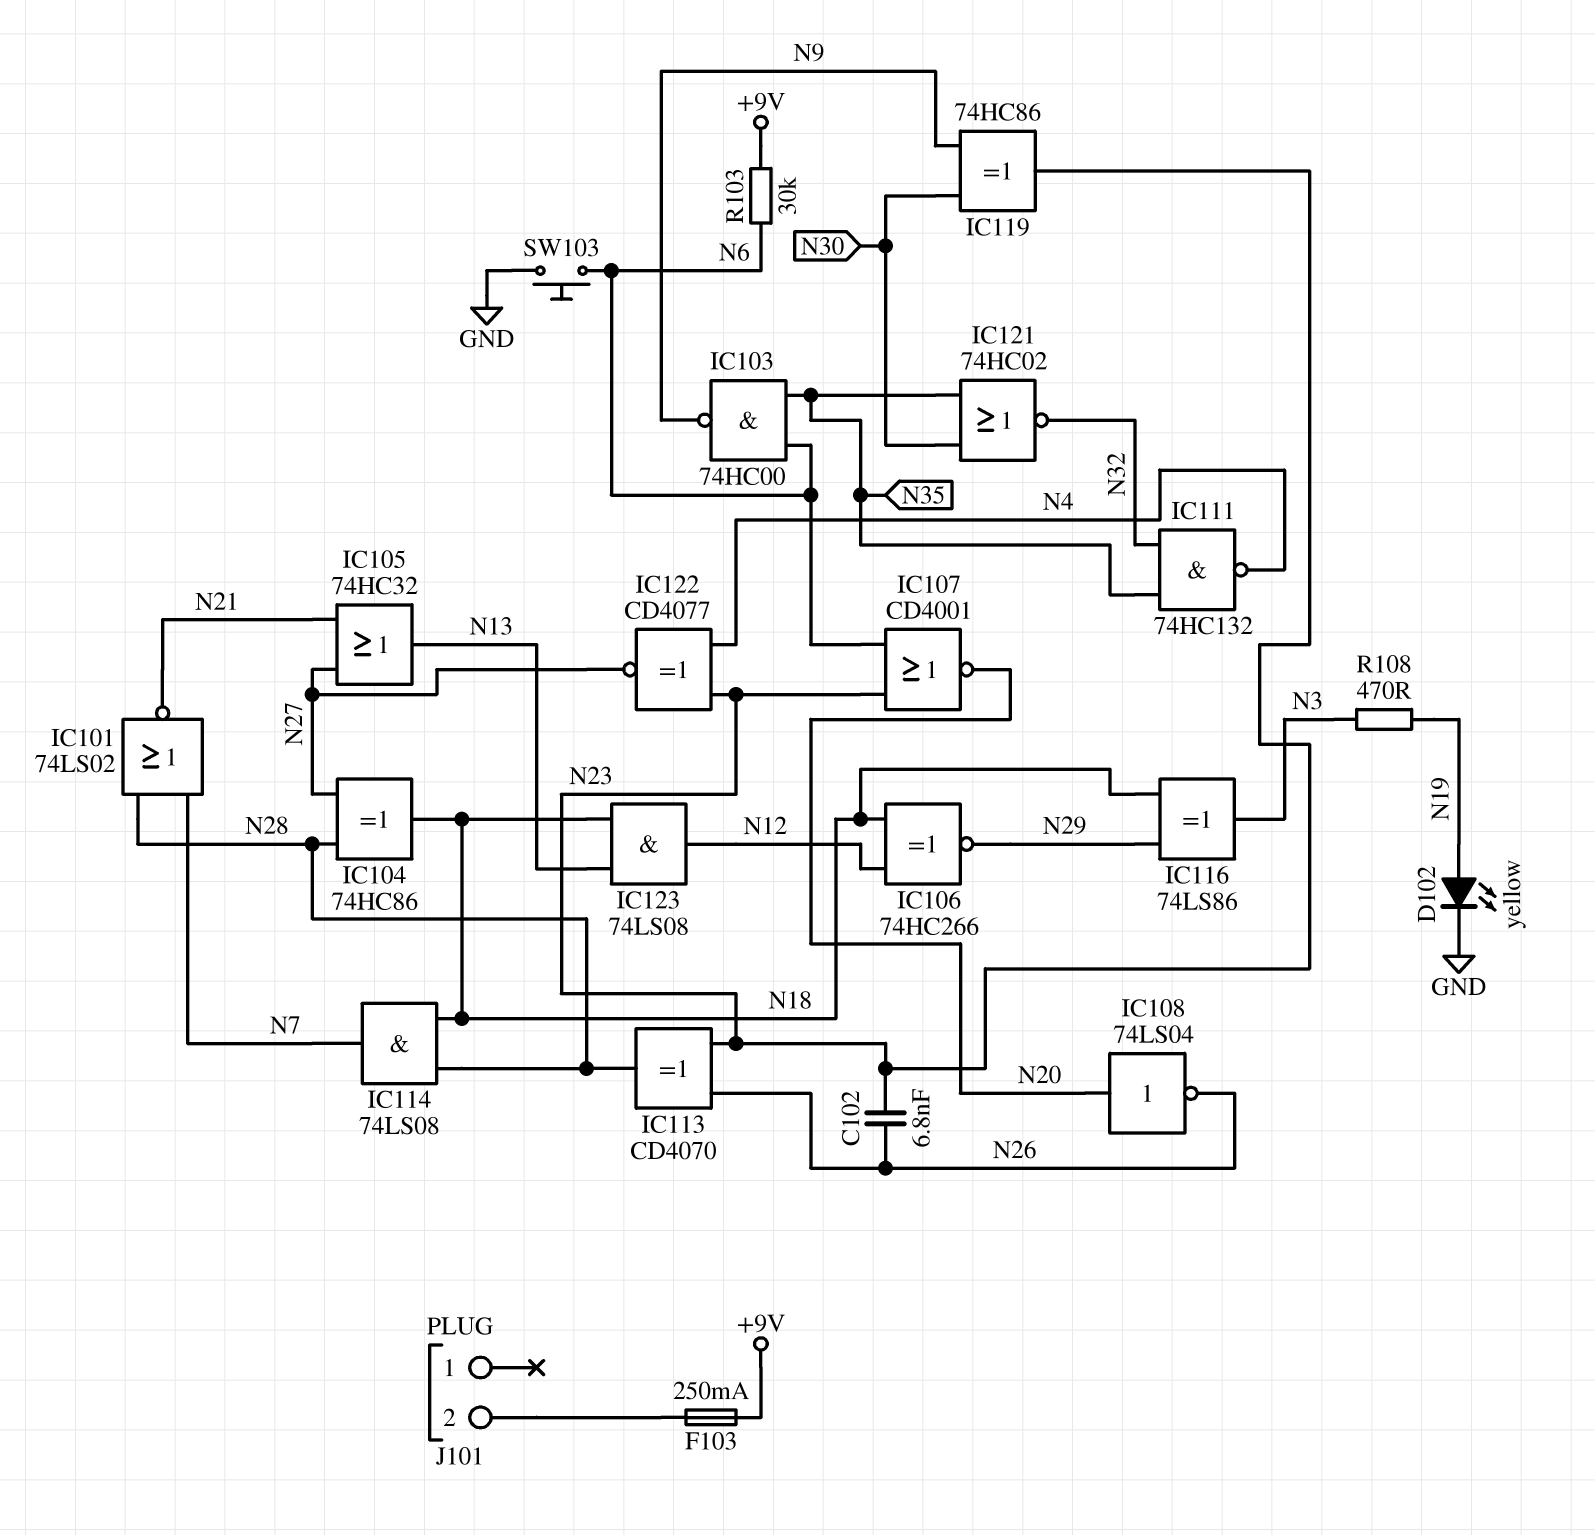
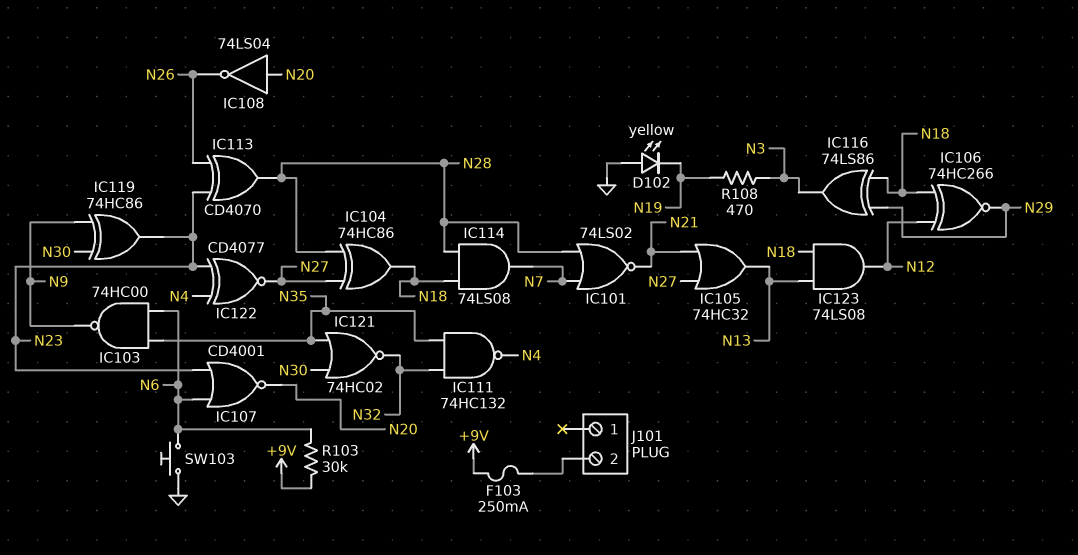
C102: 6.8nF (N23, N26) -> none
D102: LED yellow (A N19, K GND) -> LED yellow (A GND, K N19)

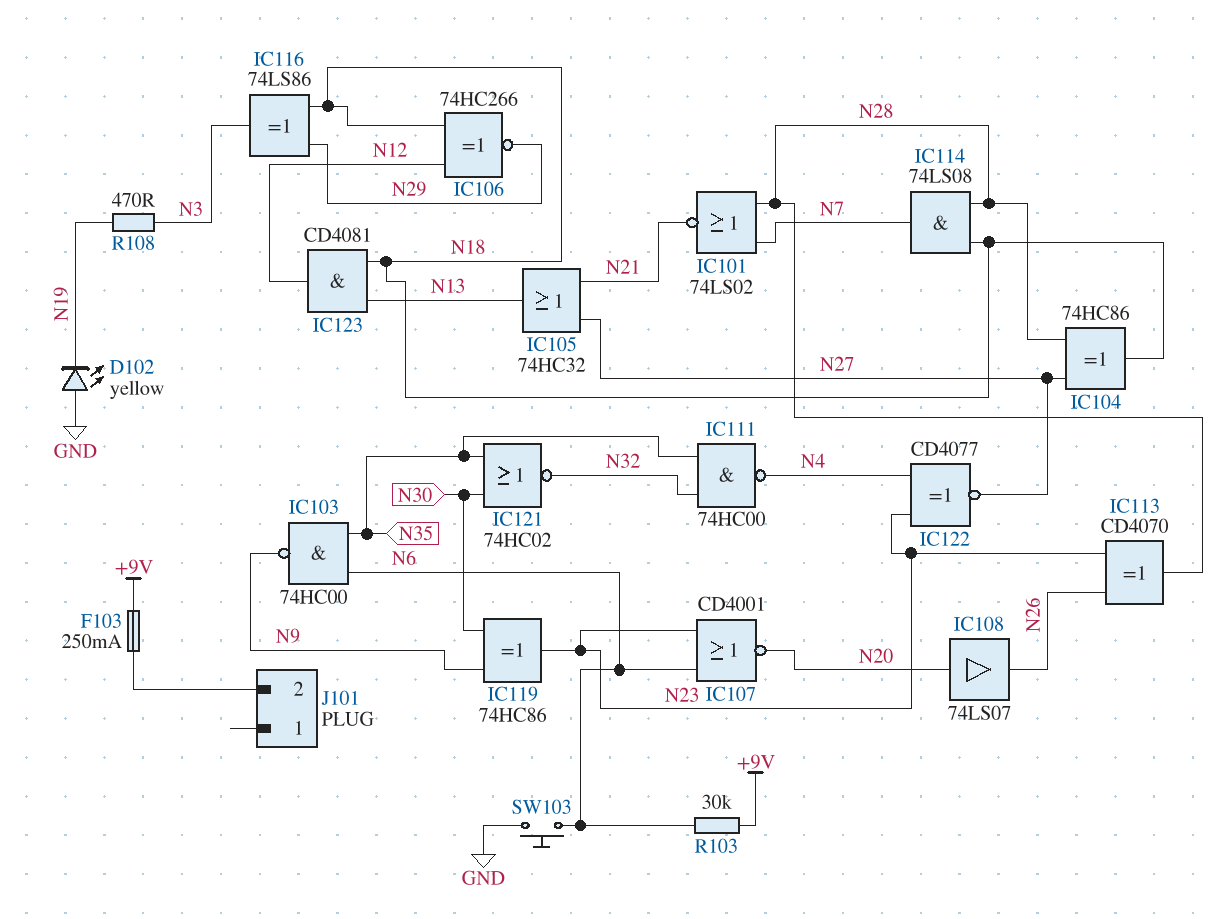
IC108: NOT 74LS04 (in N20, out N26) -> buffer 74LS07 (in N20, out N26)
IC111: NAND 74HC132 (in N32, in N35, out N4) -> NAND 74HC00 (in N32, in N35, out N4)
IC123: AND 74LS08 (in N13, in N18, out N12) -> AND CD4081 (in N13, in N18, out N12)

